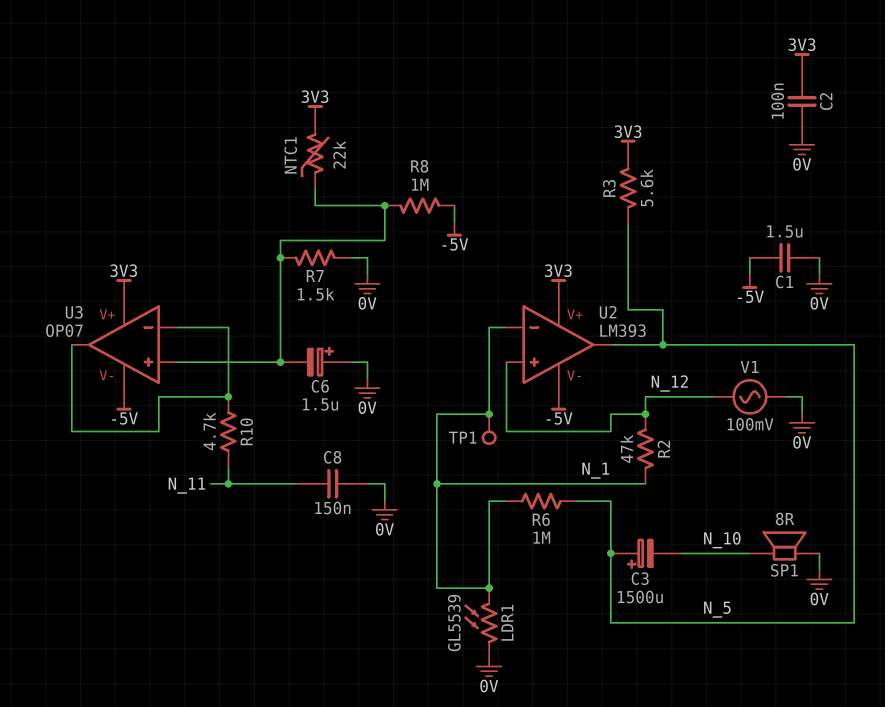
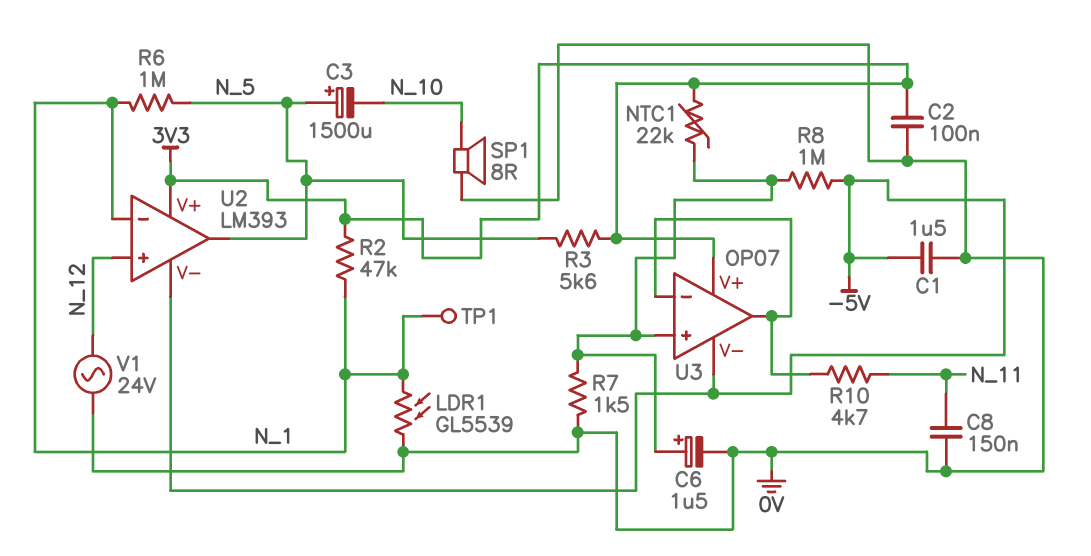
C6: 1.5uF (plus 0V, minus U3/in+) -> 1.5uF (plus U3/in+, minus 0V)
R2: 47k (N_1, N_12) -> 47k (3V3, N_1)
V1: AC 100mV (0V, N_12) -> AC 24V (0V, N_12)

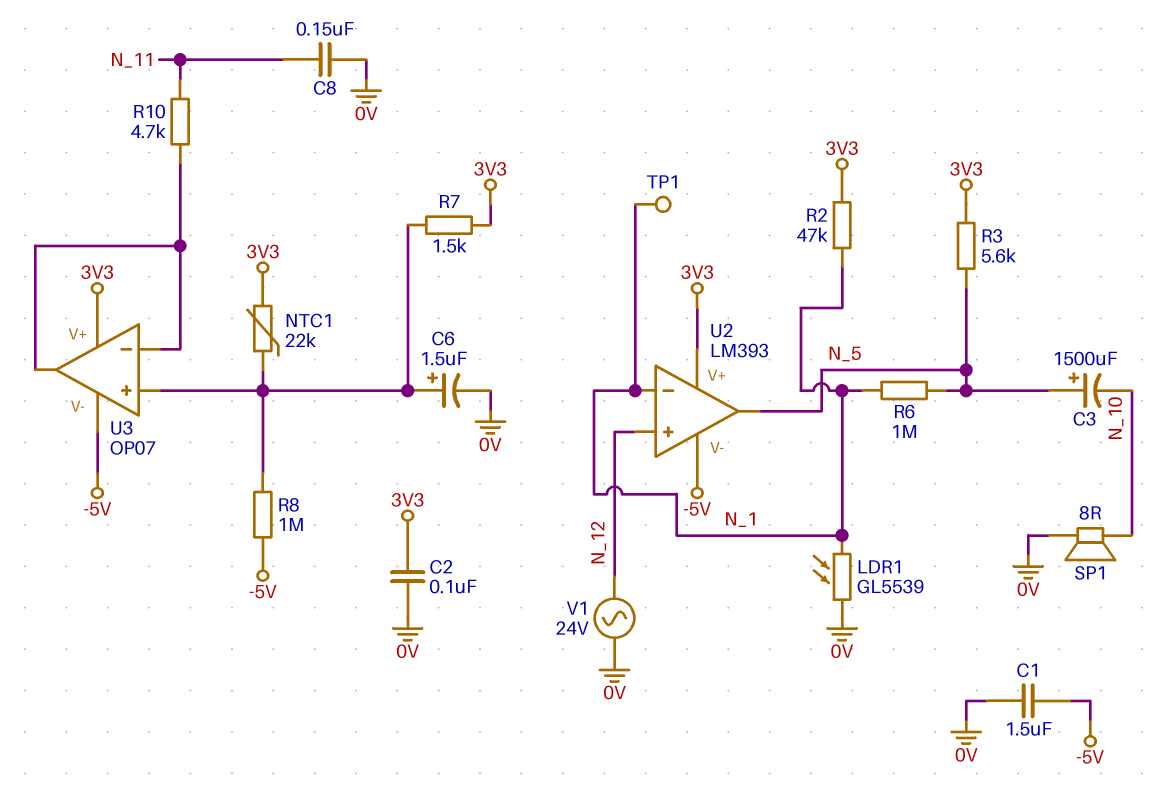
R7: 1.5k (0V, U3/in+) -> 1.5k (3V3, U3/in+)

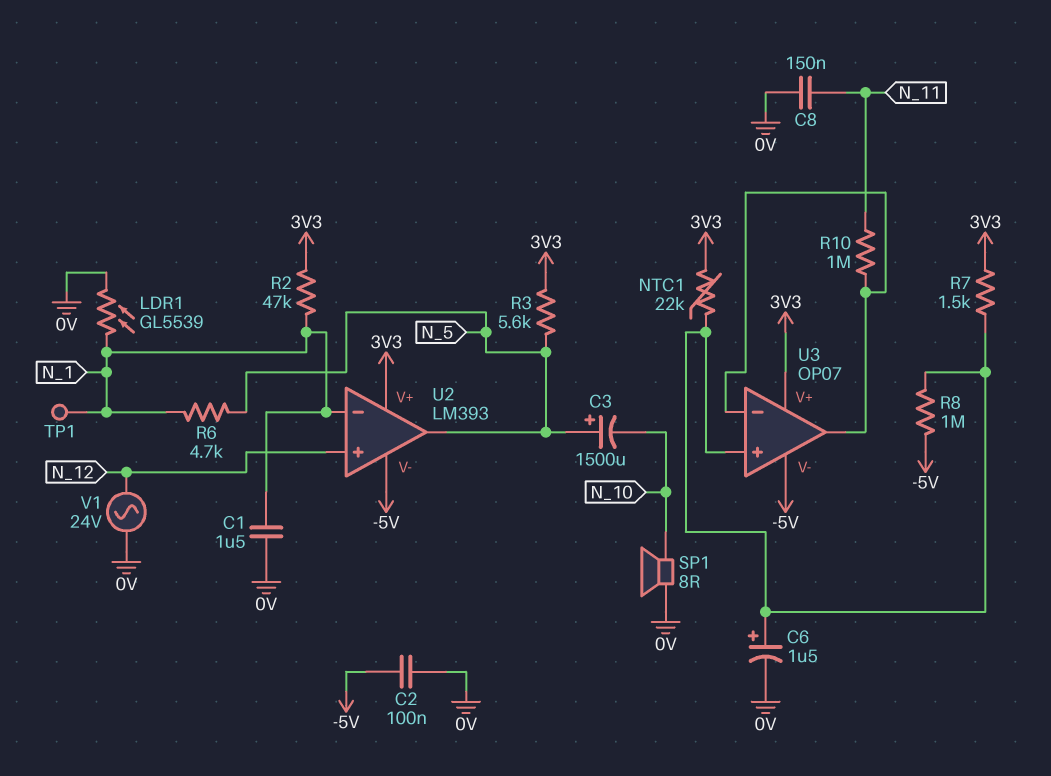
C1: 1.5uF (-5V, 0V) -> 1.5uF (0V, N_1)
C2: 100nF (0V, 3V3) -> 100nF (-5V, 0V)
R6: 1M (N_1, N_5) -> 4.7k (N_1, N_5)
R10: 4.7k (N_11, U3/in-) -> 1M (N_11, U3/in-)

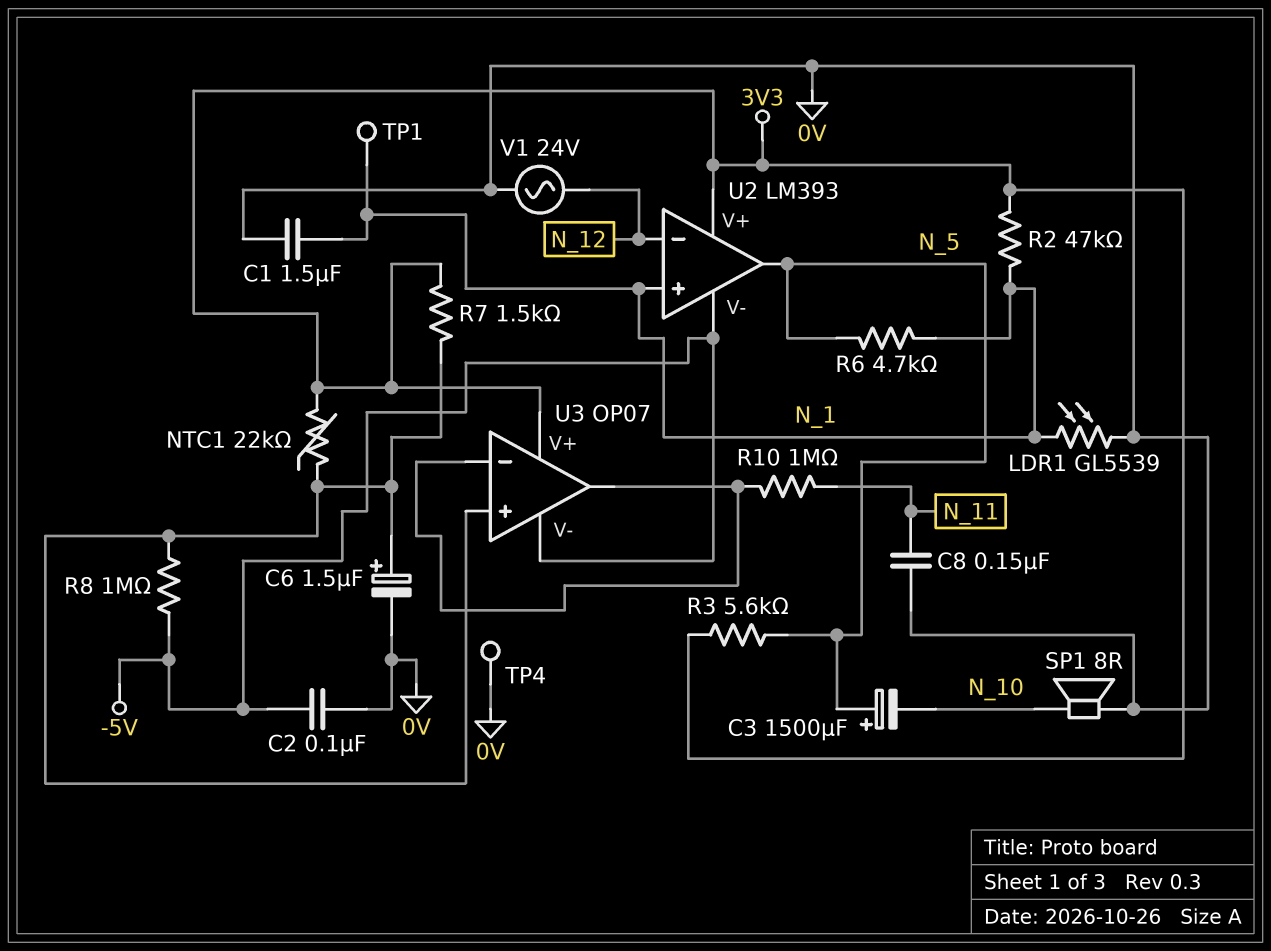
TP4: none -> test point (0V)
U2 pin in+: N_12 -> N_1
U2 pin in-: N_1 -> N_12

